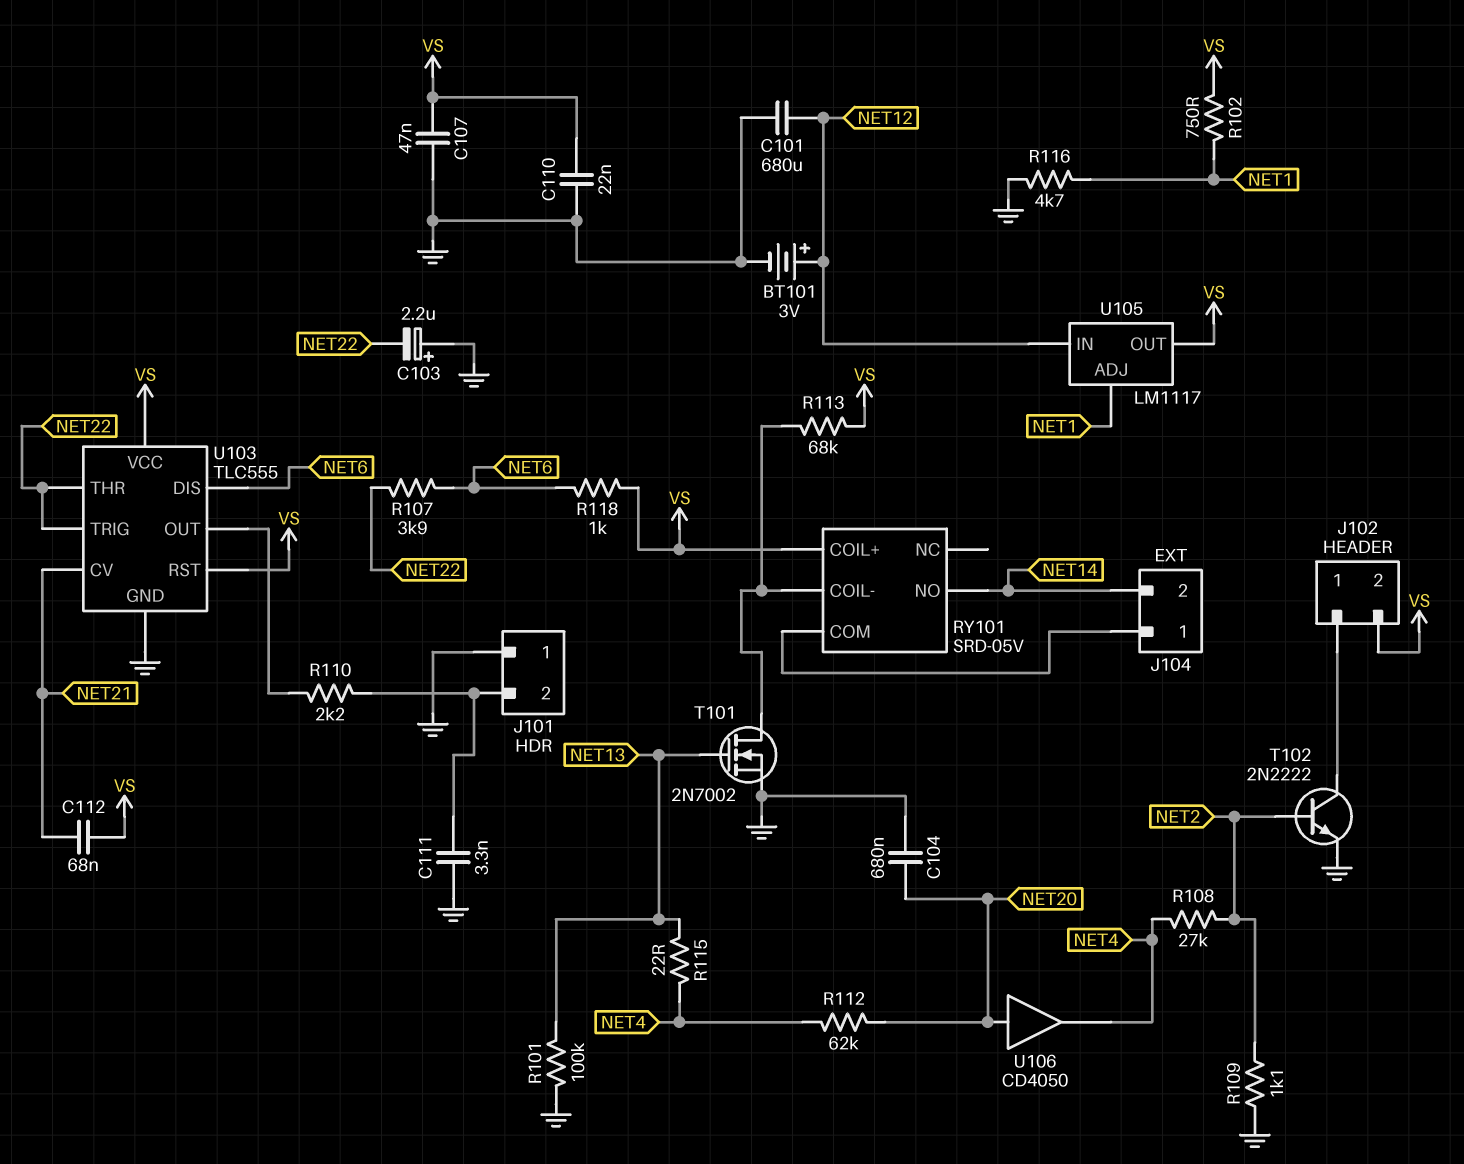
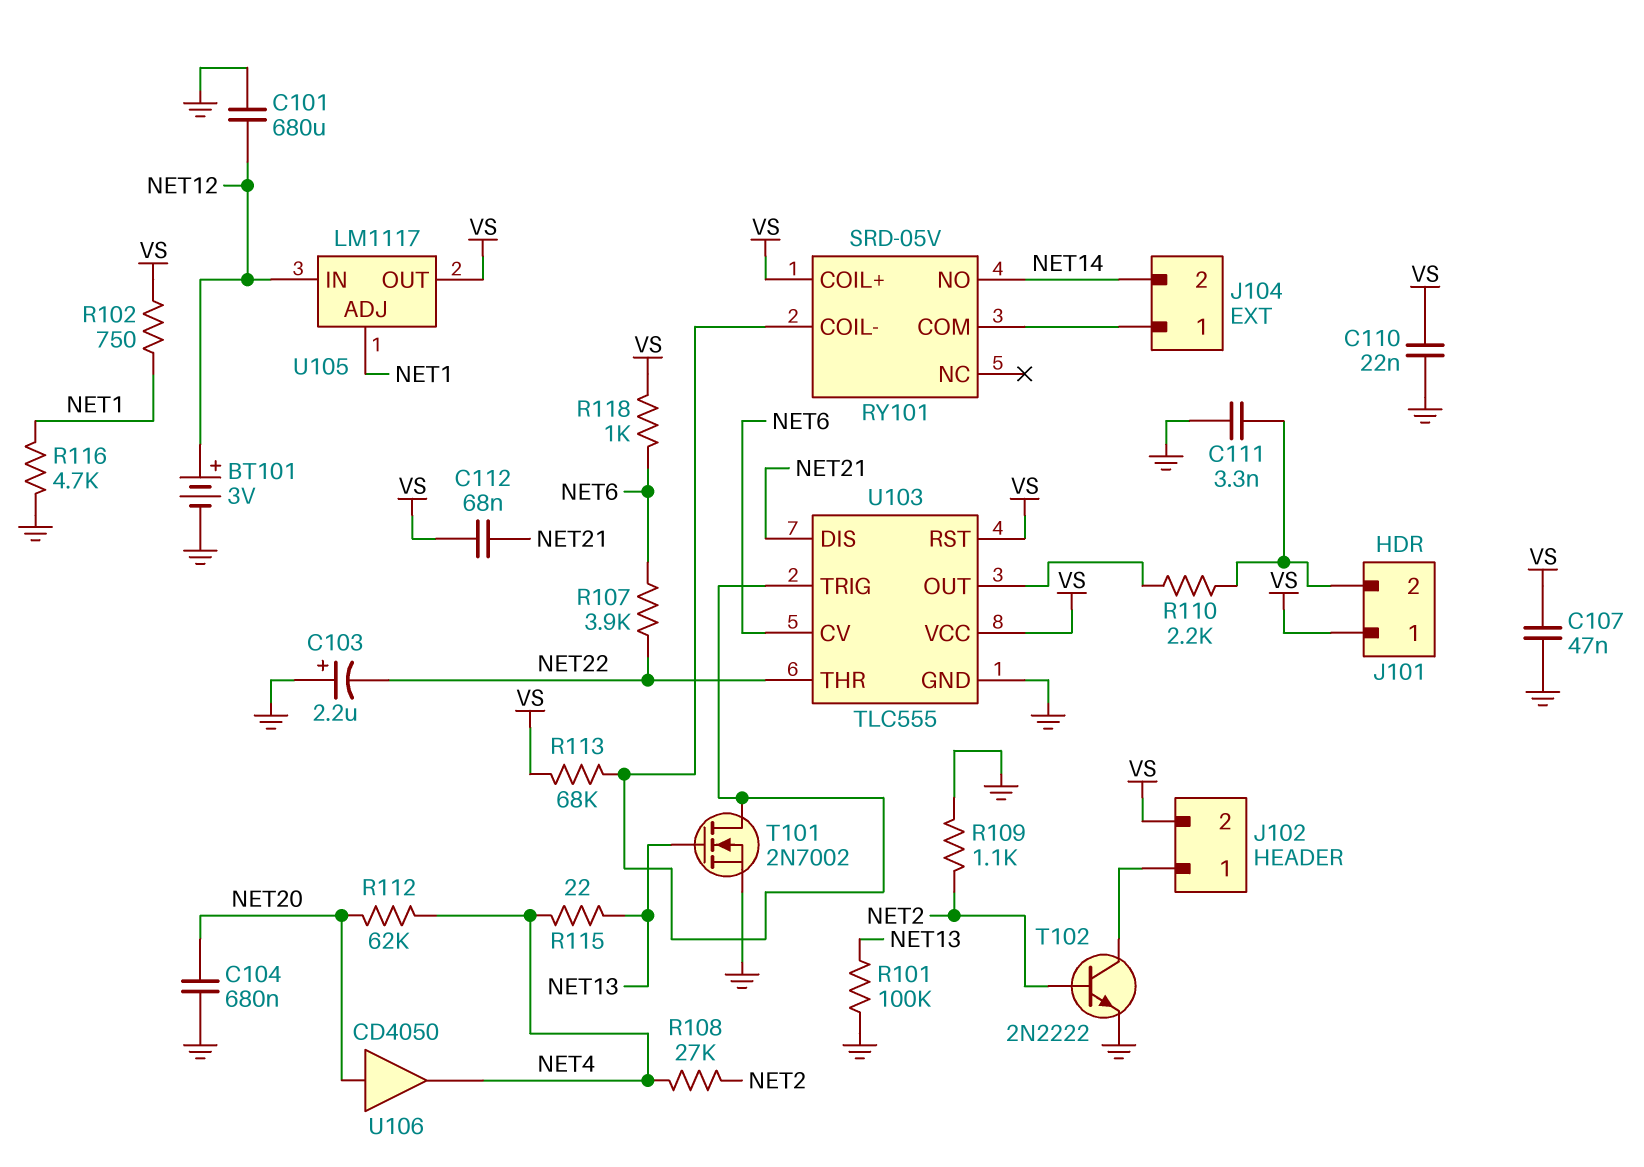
J101 pin 1: GND -> VS
U103 pin CV: NET21 -> NET6
U103 pin DIS: NET6 -> NET21
U103 pin TRIG: NET22 -> RY101/COIL-

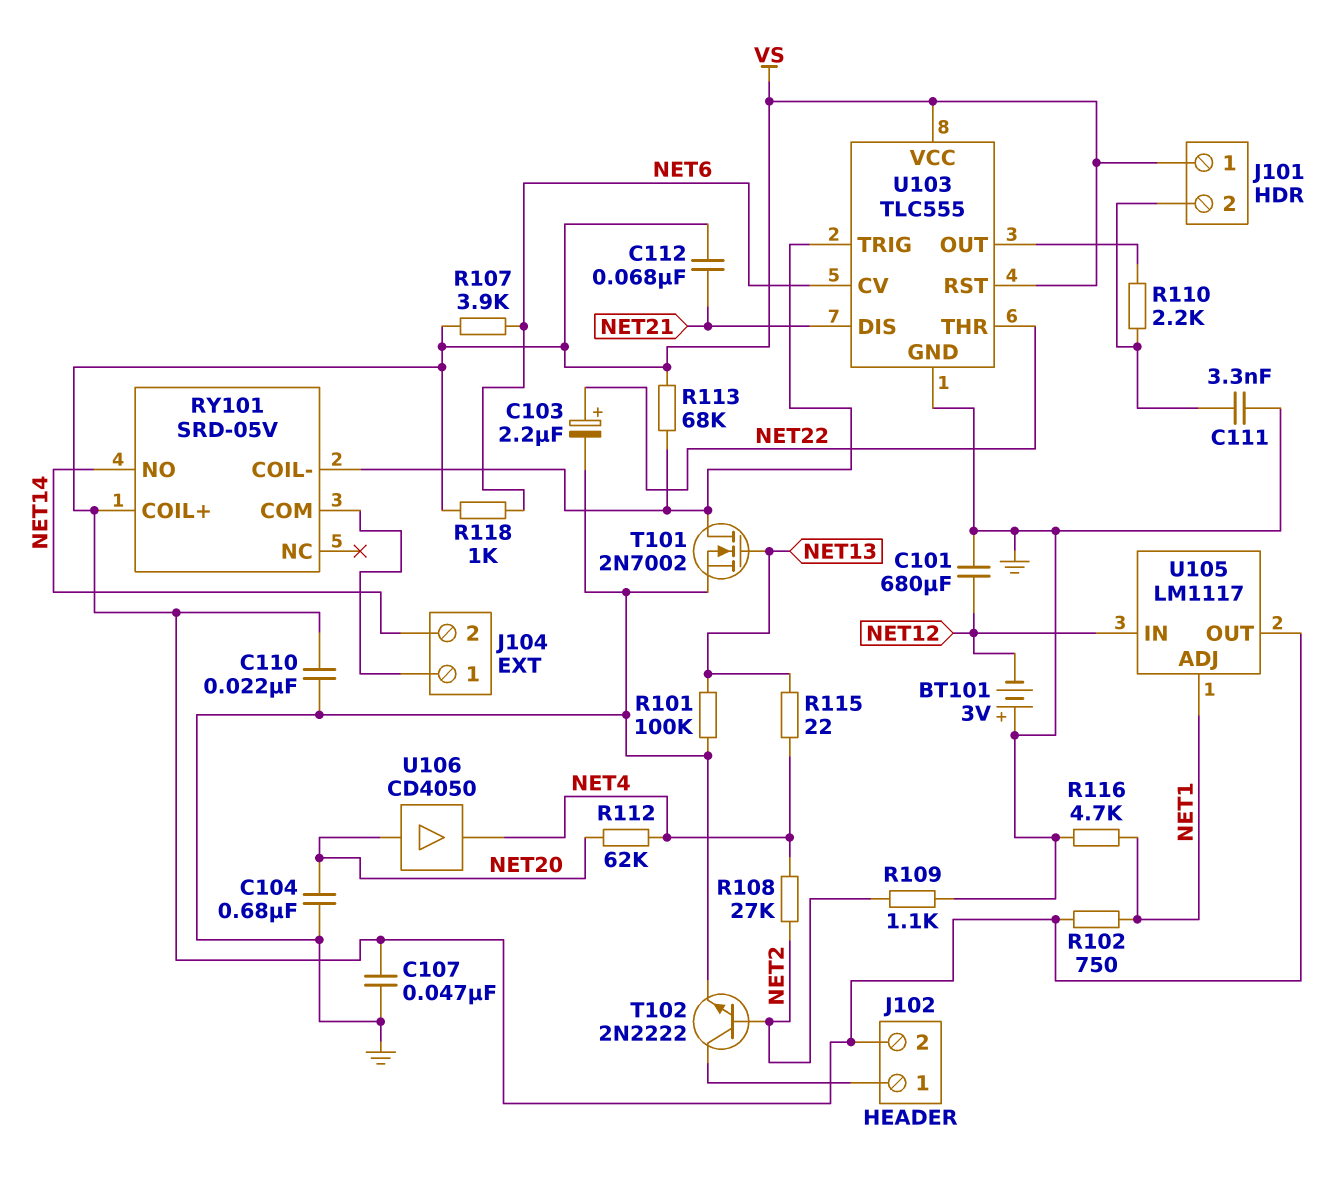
BT101: 3V (plus NET12, minus GND) -> 3V (plus GND, minus NET12)
C103: 2.2uF (plus GND, minus NET22) -> 2.2uF (plus NET22, minus GND)
R107: 3.9k (NET6, NET22) -> 3.9k (NET6, VS)

